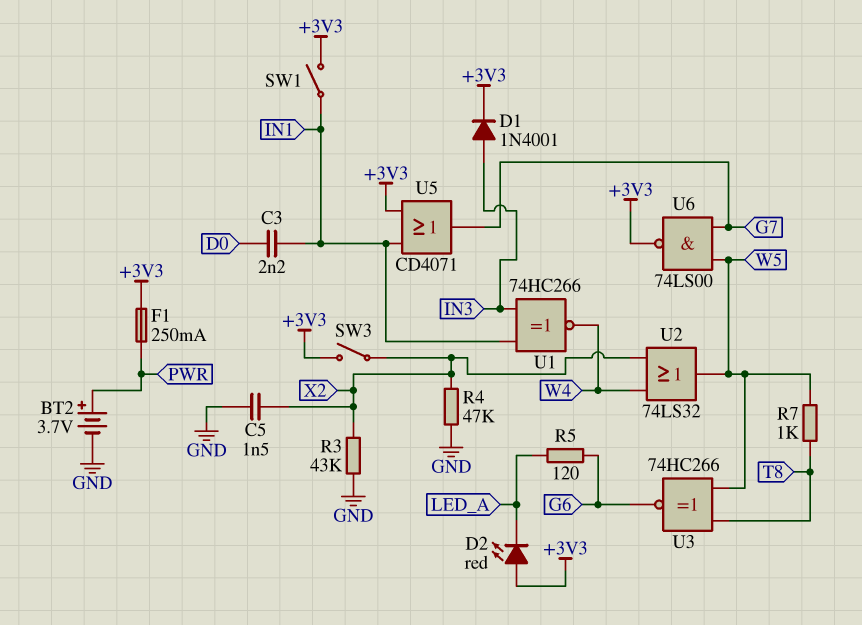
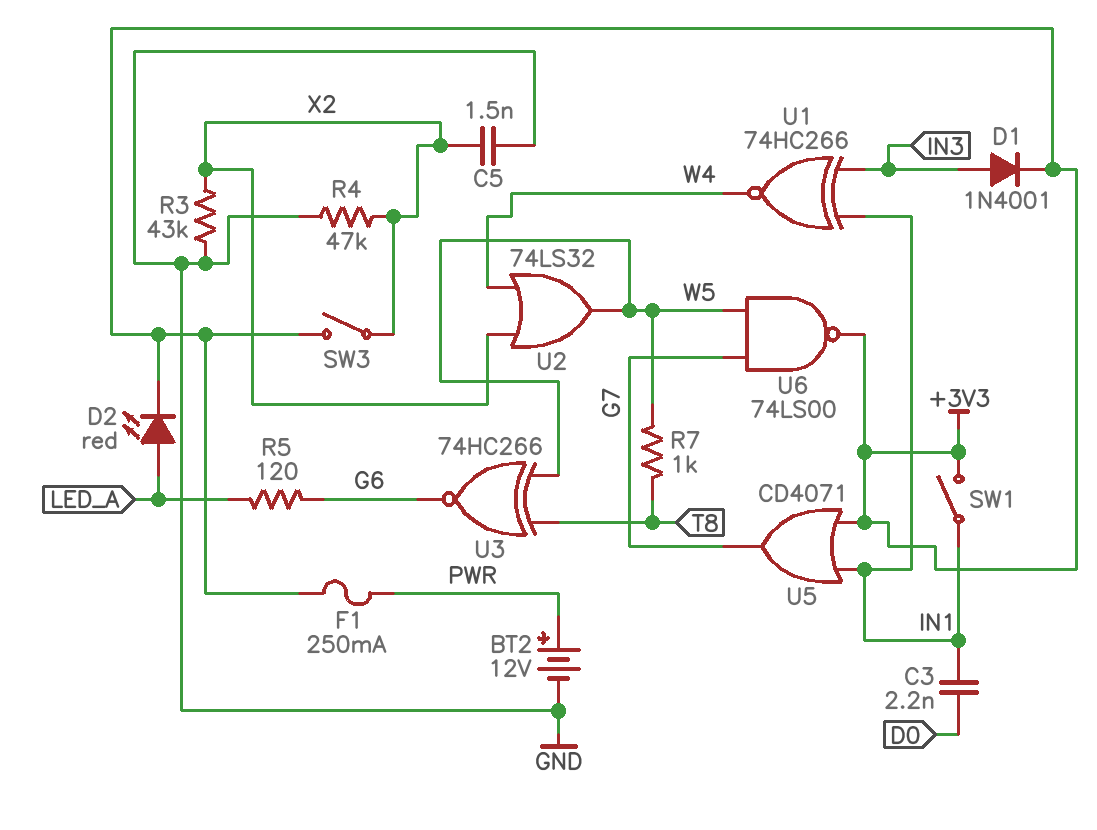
BT2: 3.7V (plus PWR, minus GND) -> 12V (plus PWR, minus GND)
D2: LED red (A +3V3, K LED_A) -> LED red (A LED_A, K +3V3)

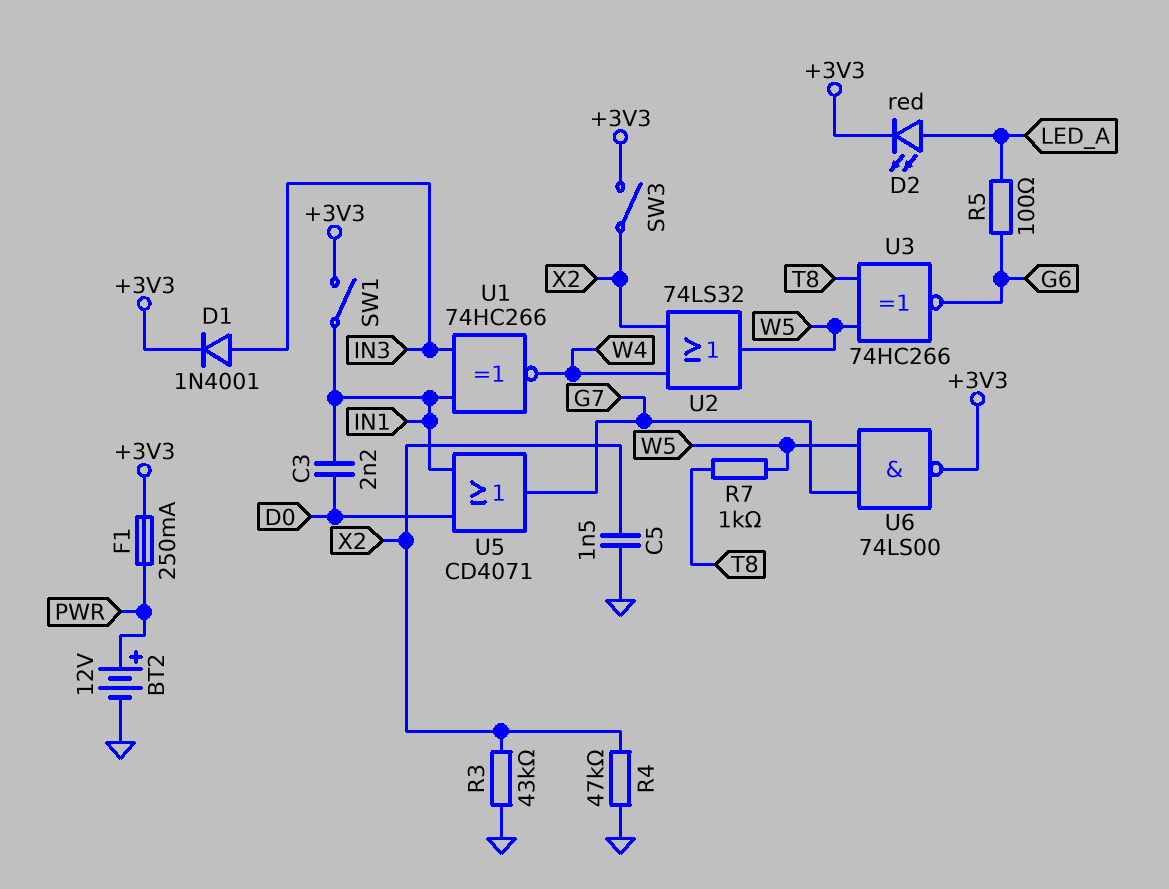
R5: 120 (G6, LED_A) -> 100 (G6, LED_A)
U5: OR CD4071 (in +3V3, in IN1, out G7) -> OR CD4071 (in D0, in IN1, out G7)

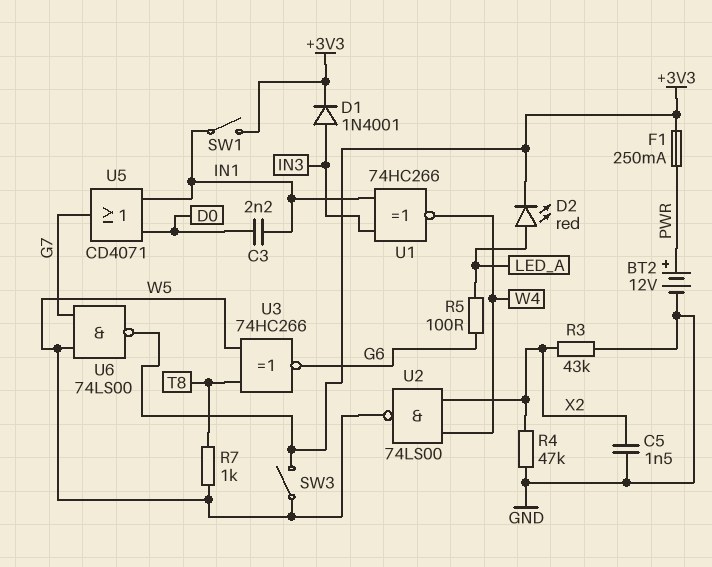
SW3: switch (+3V3, X2) -> switch (+3V3, W5)
U2: OR 74LS32 (in W4, in X2, out W5) -> NAND 74LS00 (in W4, in X2, out W5)

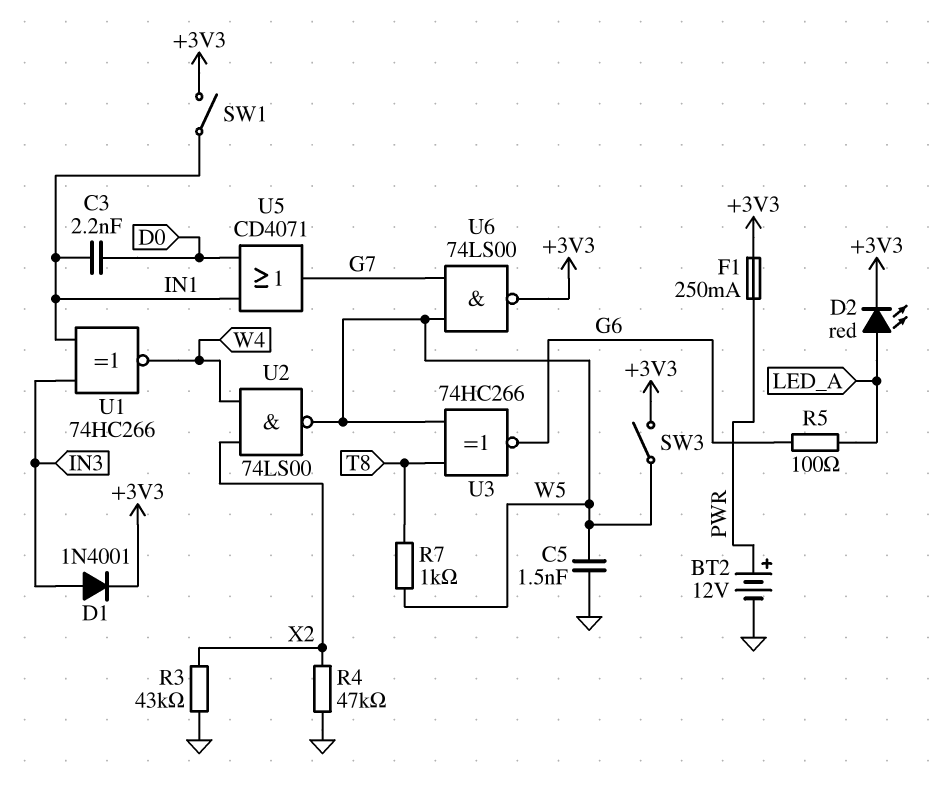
C5: 1.5nF (GND, X2) -> 1.5nF (GND, W5)

